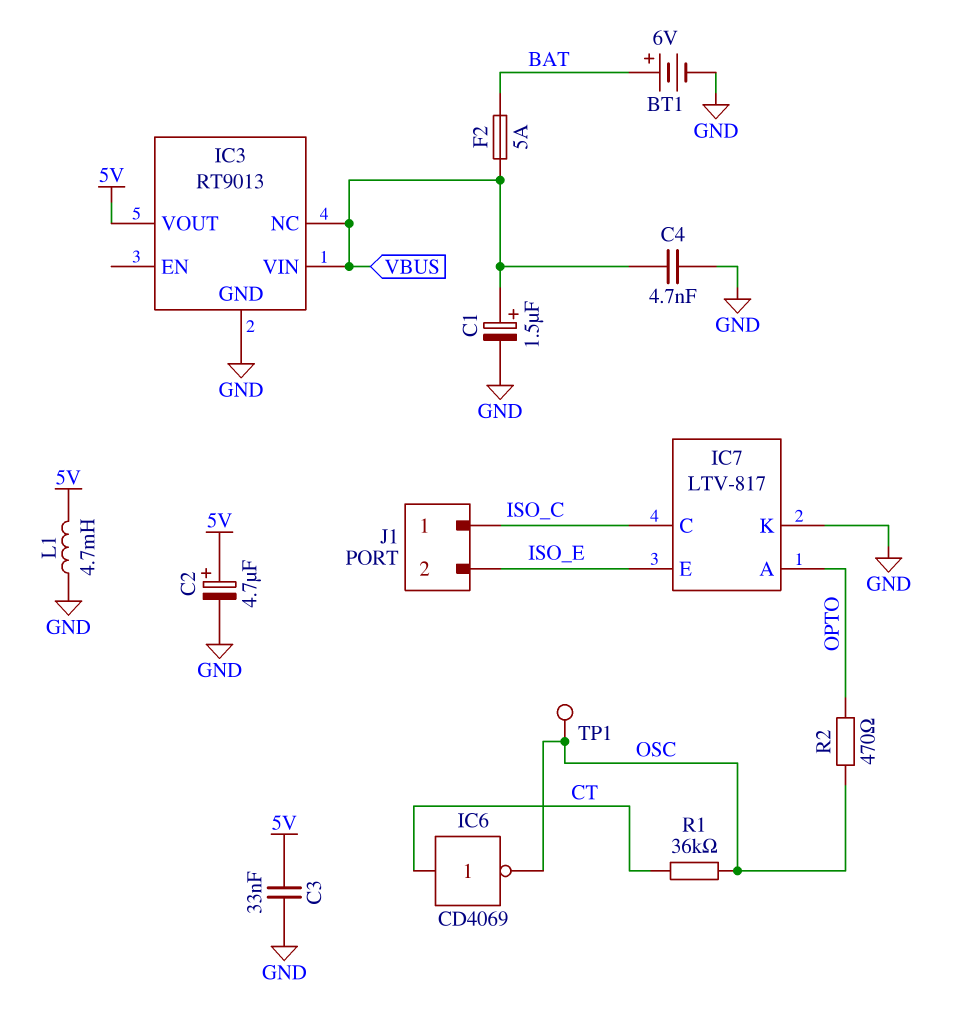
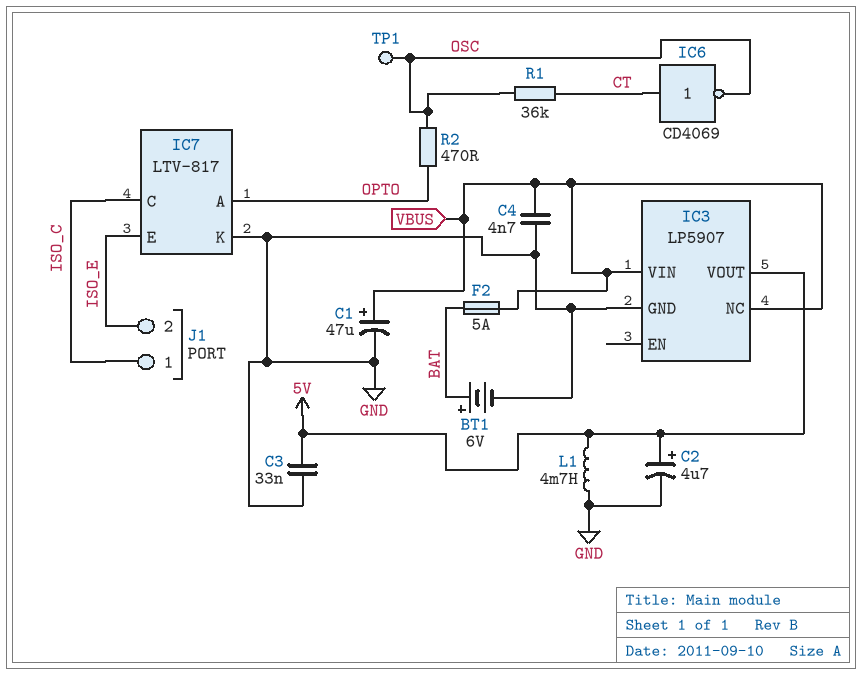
C1: 1.5uF (plus VBUS, minus GND) -> 47uF (plus VBUS, minus GND)
IC3: RT9013 -> LP5907

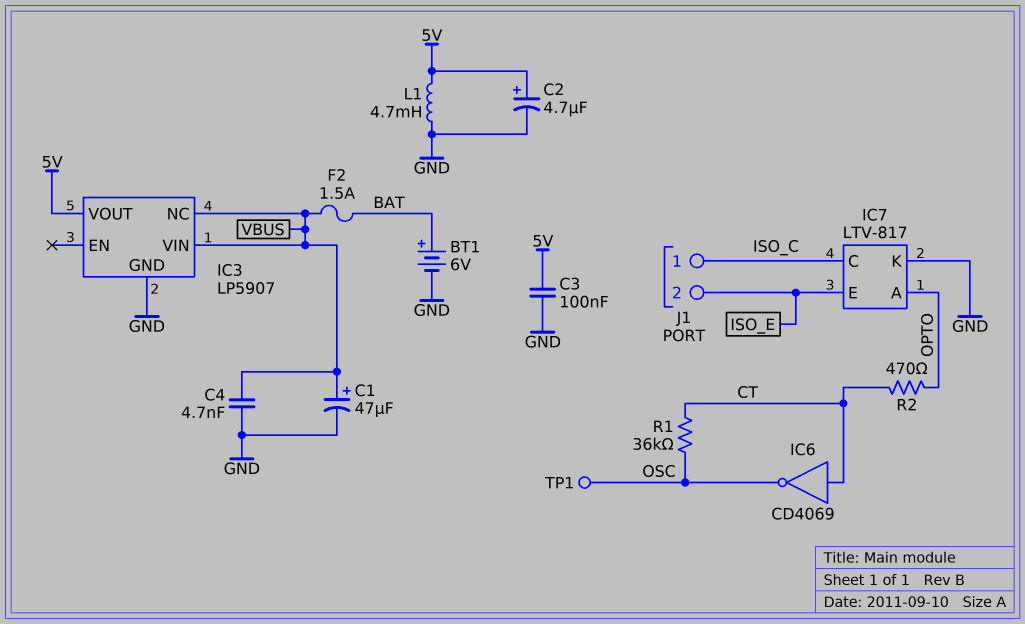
C3: 33nF (5V, GND) -> 100nF (5V, GND)
F2: 5A (BAT, VBUS) -> 1.5A (BAT, VBUS)
R2: 470 (OPTO, OSC) -> 470 (CT, OPTO)

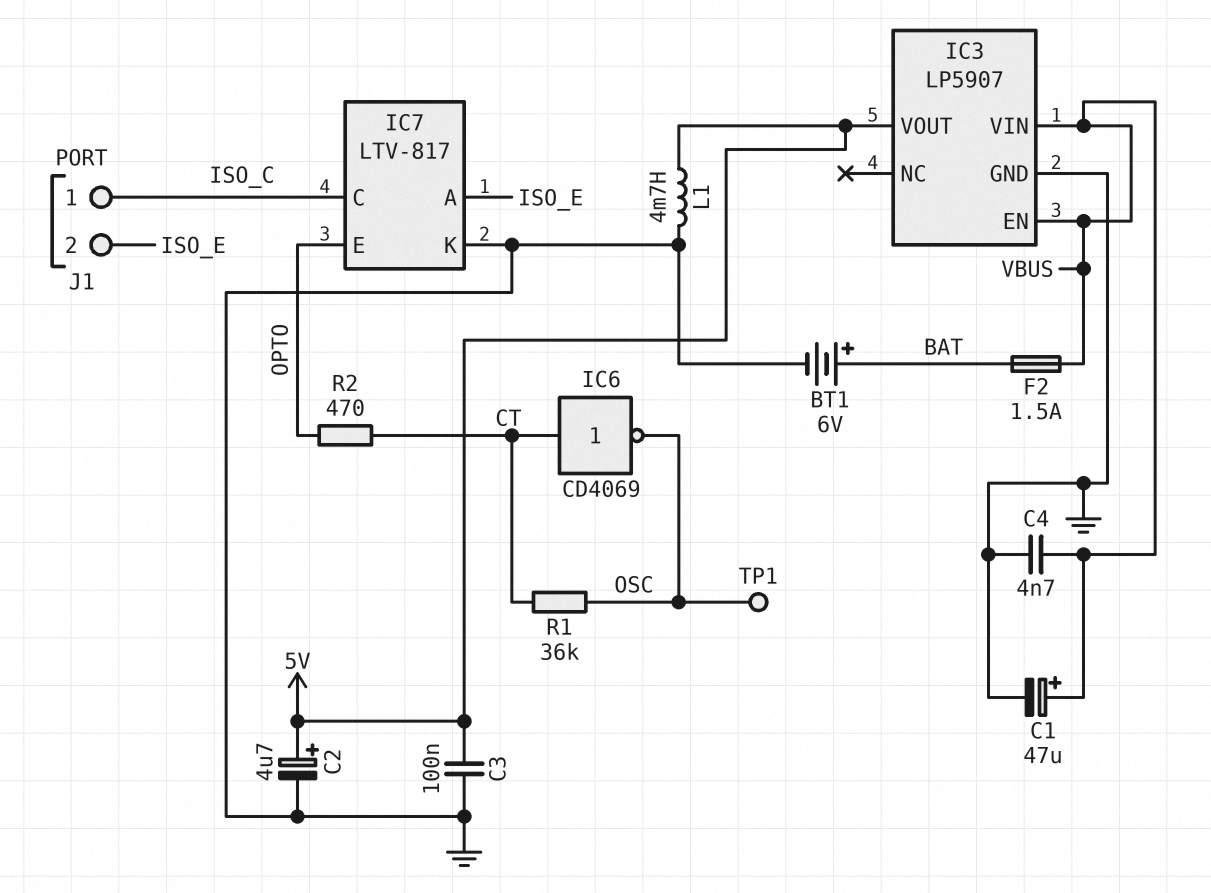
IC3 pin EN: none -> VBUS
IC3 pin NC: VBUS -> none
IC7 pin A: OPTO -> ISO_E
IC7 pin E: ISO_E -> OPTO

